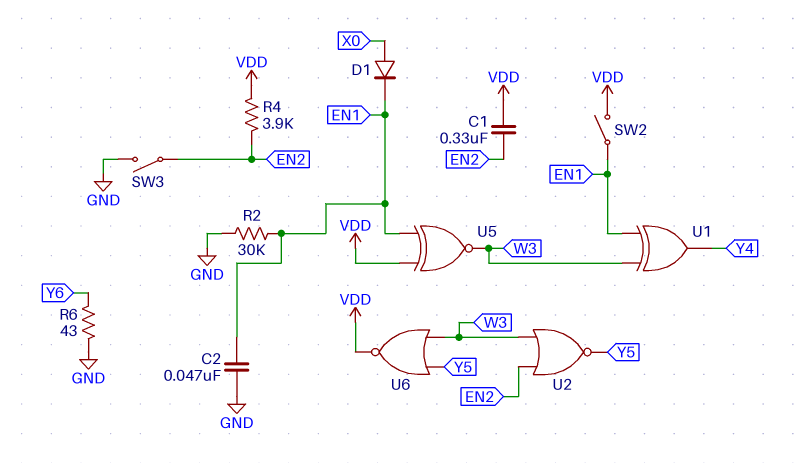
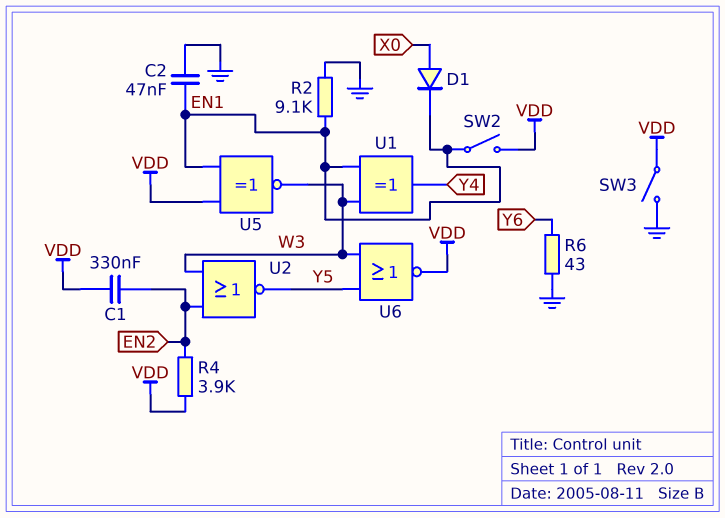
R2: 30k (EN1, GND) -> 9.1k (EN1, GND)
SW3: switch (EN2, GND) -> switch (GND, VDD)

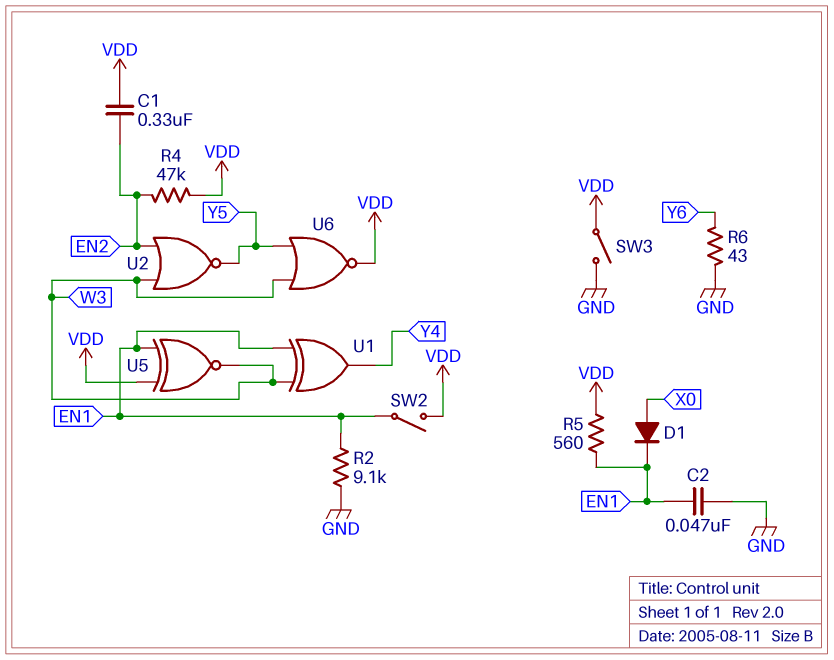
R4: 3.9k (EN2, VDD) -> 47k (EN2, VDD)
R5: none -> 560 (EN1, VDD)

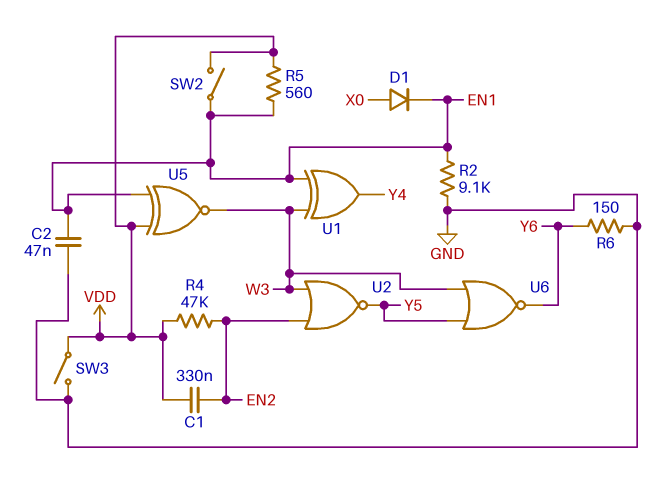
R6: 43 (GND, Y6) -> 150 (GND, Y6)
U6: NOR (in W3, in Y5, out VDD) -> NOR (in W3, in Y5, out Y6)

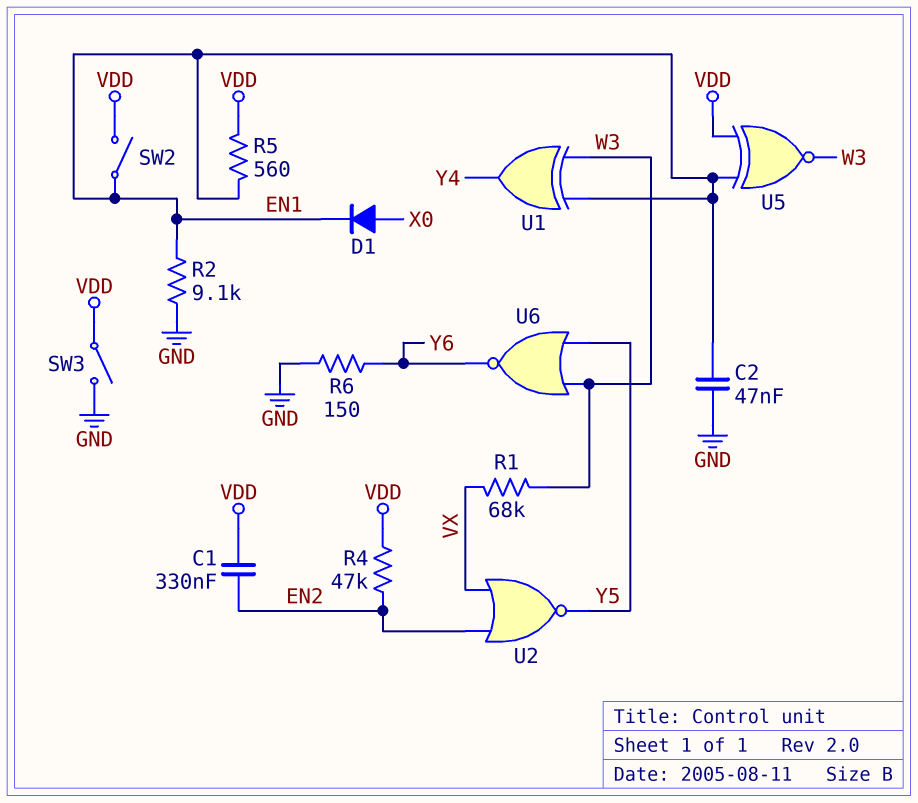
R1: none -> 68k (VX, W3)
U2: NOR (in EN2, in W3, out Y5) -> NOR (in EN2, in VX, out Y5)

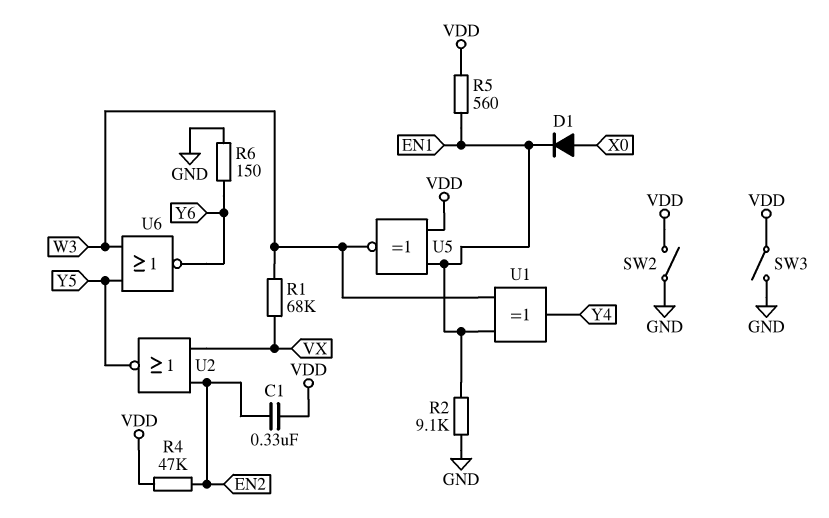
C2: 47nF (EN1, GND) -> none
SW2: switch (EN1, VDD) -> switch (GND, VDD)

